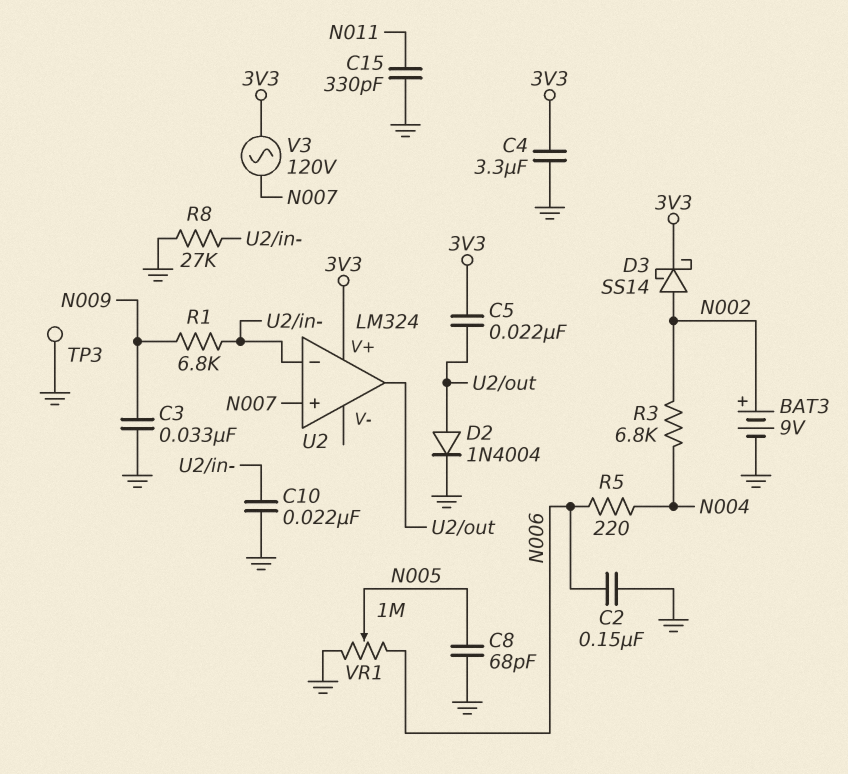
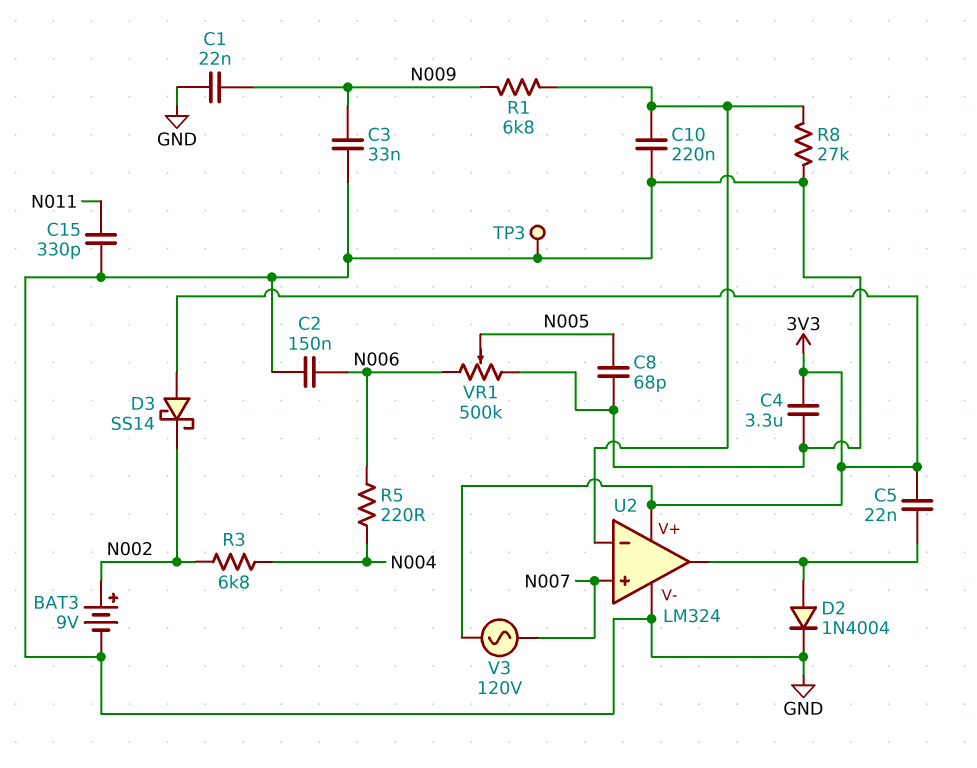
C1: none -> 22nF (GND, N009)
C10: 22nF (GND, U2/in-) -> 220nF (GND, U2/in-)
D3: schottky SS14 (A N002, K 3V3) -> schottky SS14 (A 3V3, K N002)
U2 pin V-: none -> GND
VR1: 1M (GND, N006, wiper N005) -> 500k (GND, N006, wiper N005)

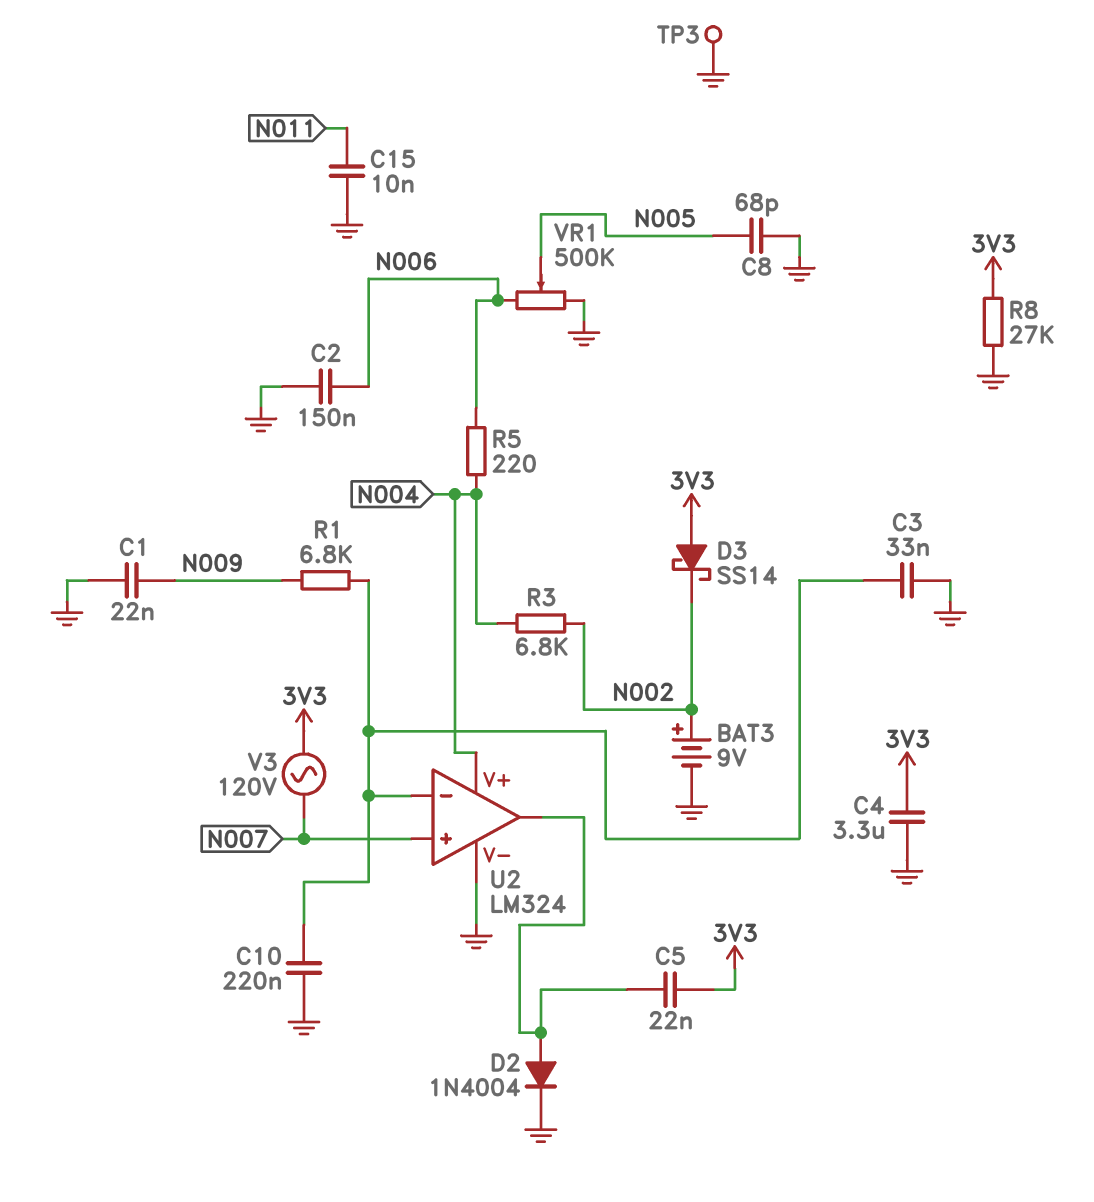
C3: 33nF (GND, N009) -> 33nF (GND, U2/in-)
C15: 330pF (GND, N011) -> 10nF (GND, N011)
R8: 27k (GND, U2/in-) -> 27k (3V3, GND)
U2 pin V+: 3V3 -> N004

